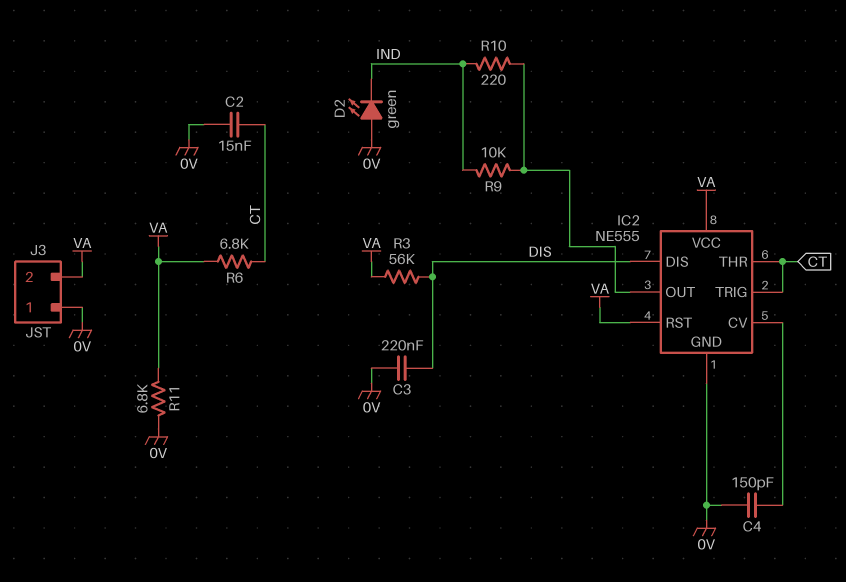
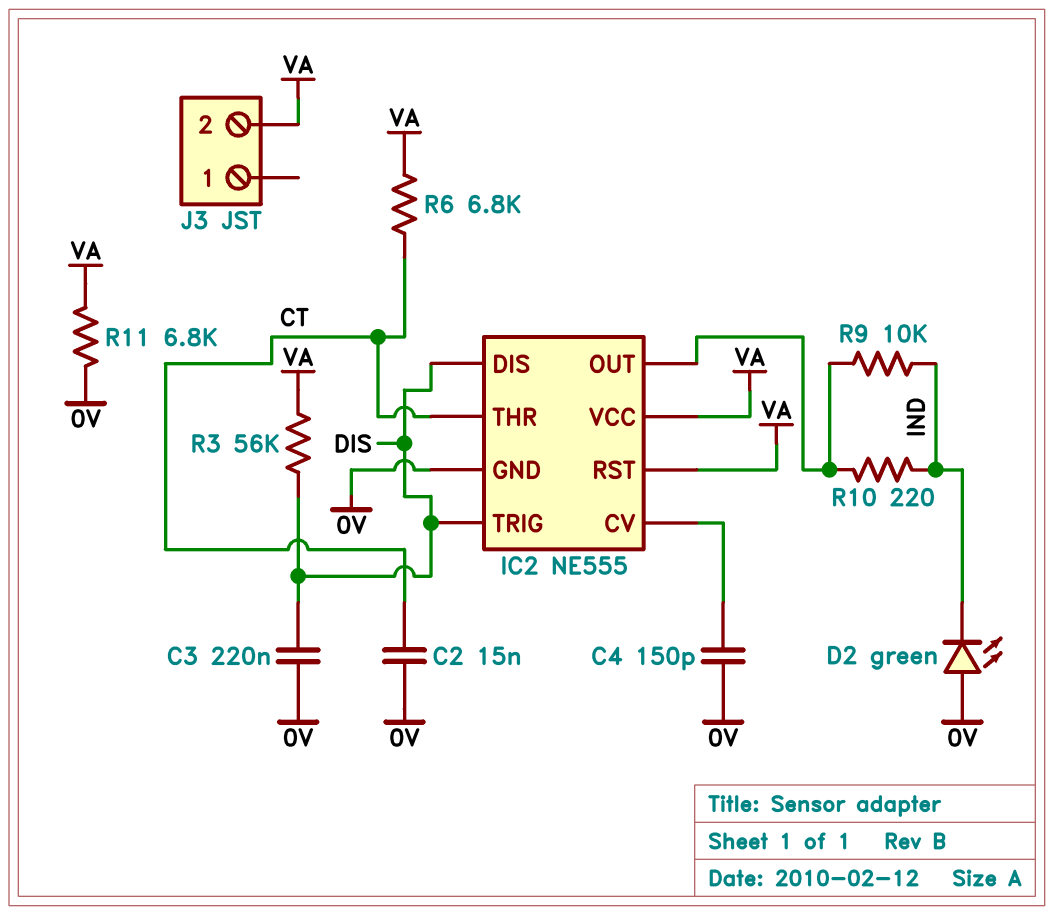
IC2 pin TRIG: CT -> DIS
J3 pin 1: 0V -> none

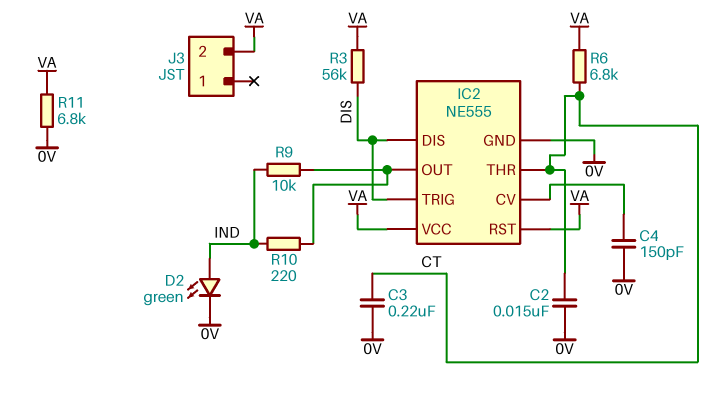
C3: 220nF (0V, DIS) -> 220nF (0V, CT)
D2: LED green (A 0V, K IND) -> LED green (A IND, K 0V)

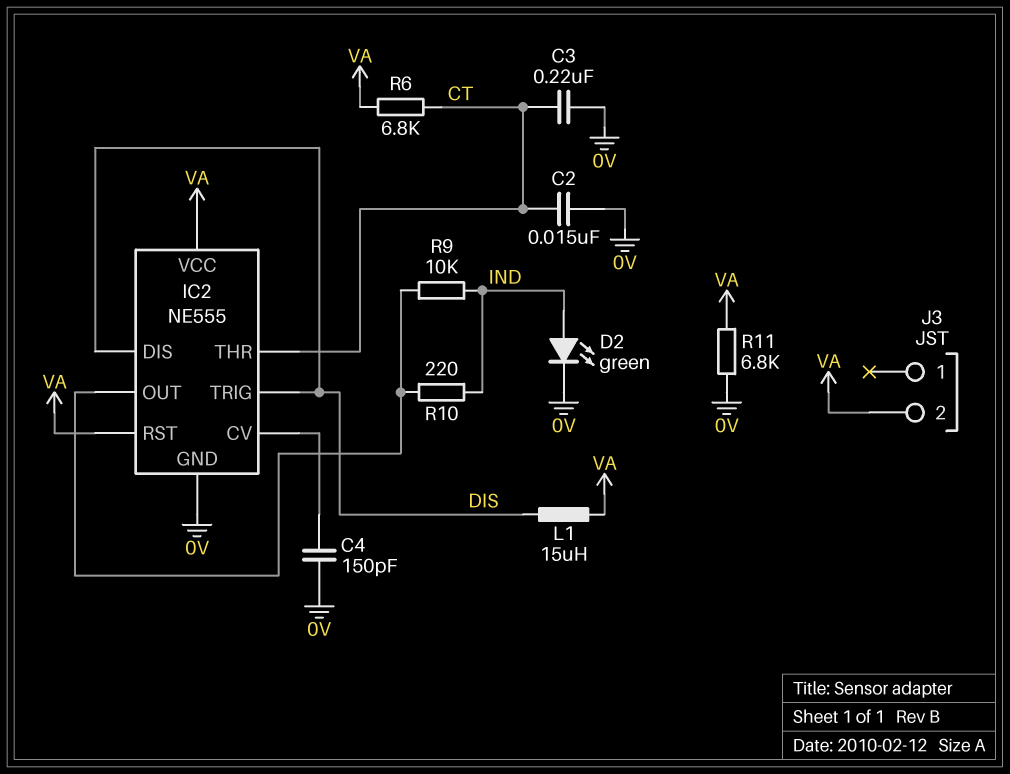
L1: none -> 15uH (DIS, VA)
R3: 56k (DIS, VA) -> none

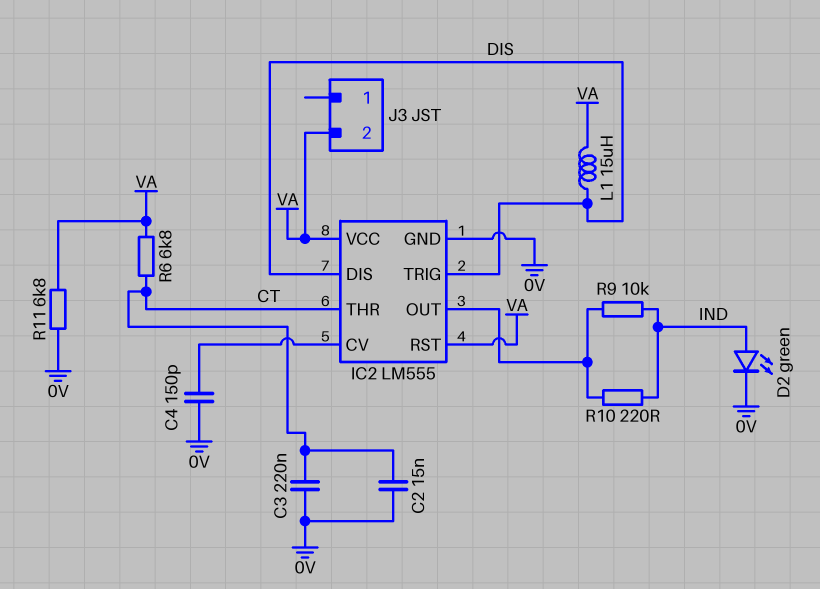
IC2: NE555 -> LM555

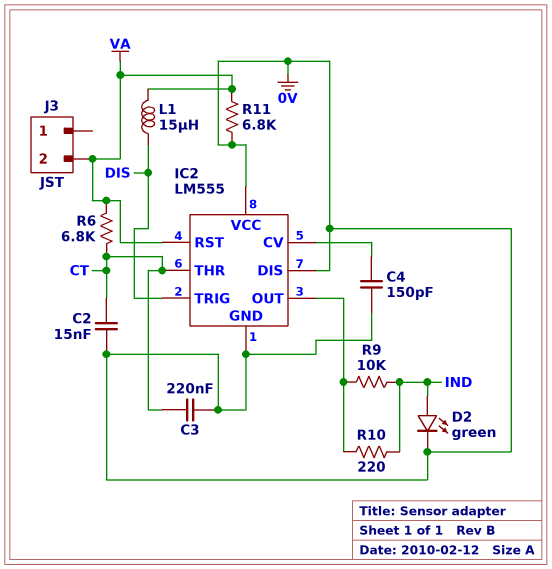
IC2 pin DIS: DIS -> 0V
IC2 pin VCC: VA -> 0V

